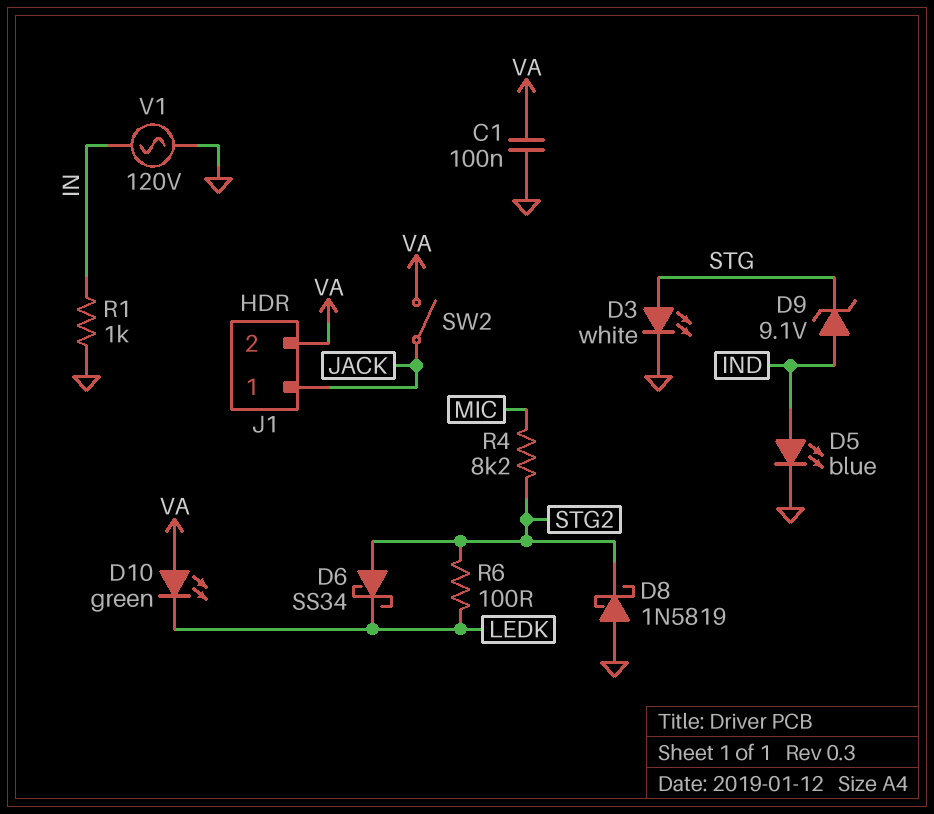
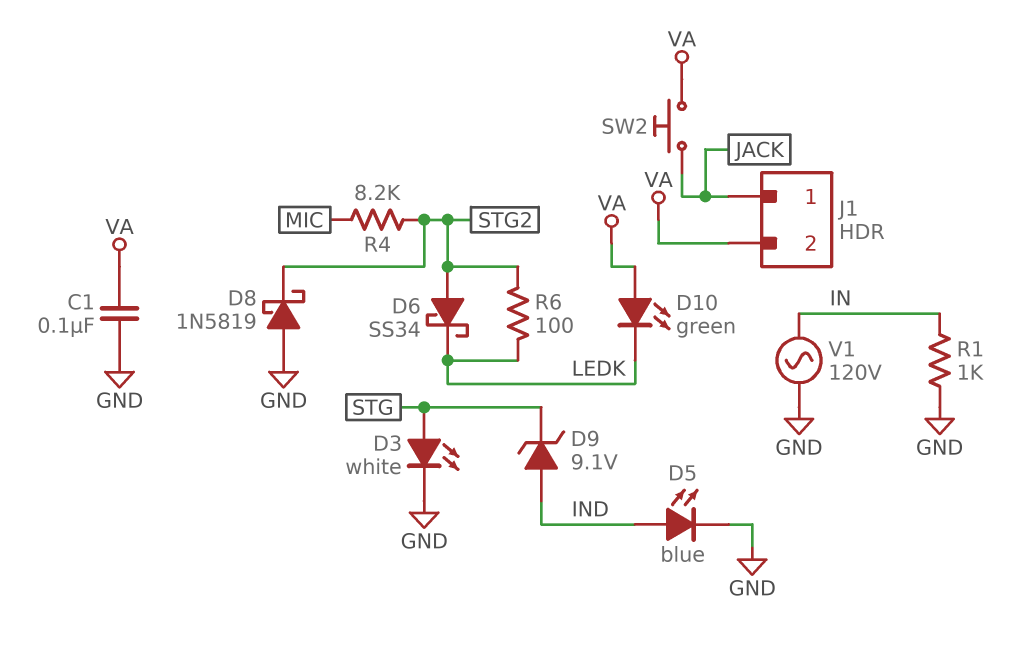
SW2: switch (JACK, VA) -> button (JACK, VA)

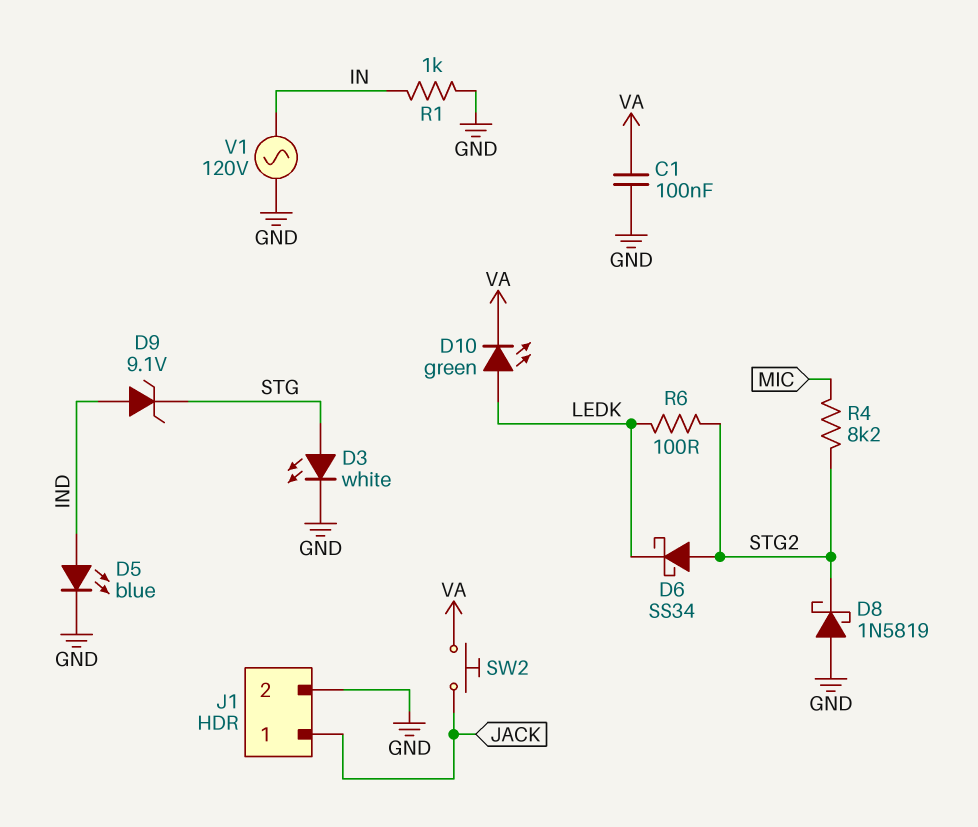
D10: LED green (A VA, K LEDK) -> LED green (A LEDK, K VA)
J1 pin 2: VA -> GND

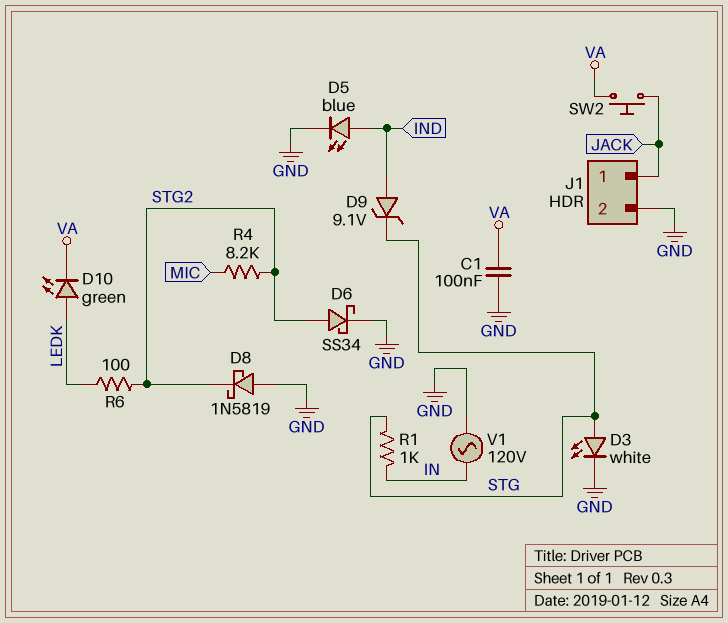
D6: schottky SS34 (A STG2, K LEDK) -> schottky SS34 (A STG2, K GND)
R1: 1k (GND, IN) -> 1k (IN, STG)

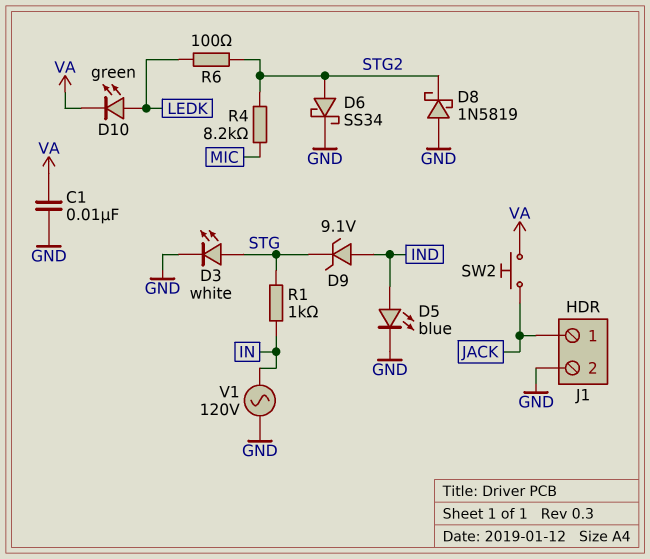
C1: 100nF (GND, VA) -> 10nF (GND, VA)

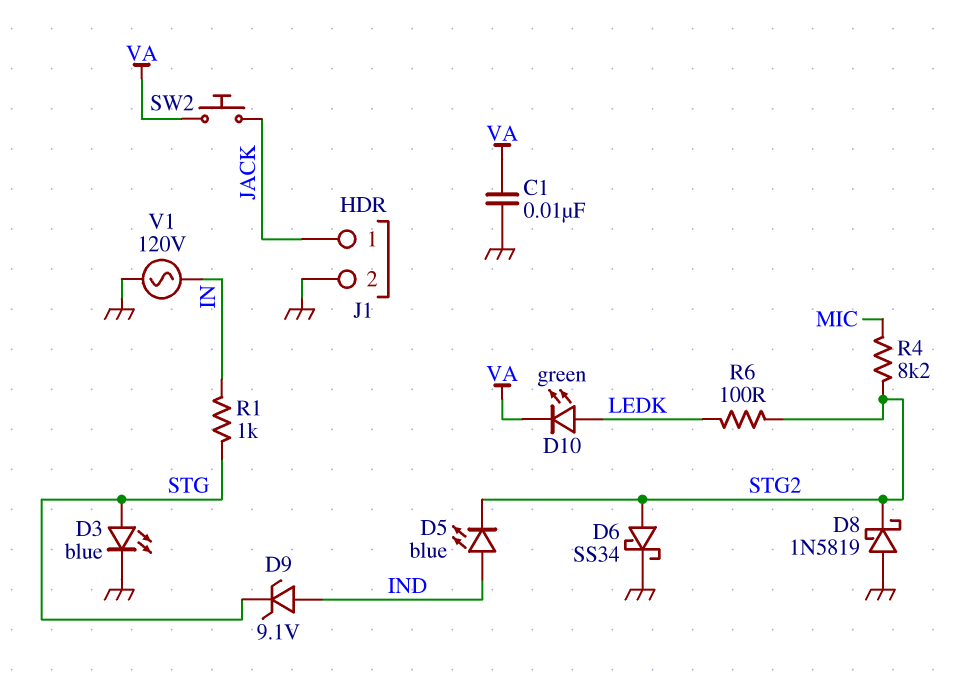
D3: LED white (A STG, K GND) -> LED blue (A STG, K GND)
D5: LED blue (A IND, K GND) -> LED blue (A IND, K STG2)

